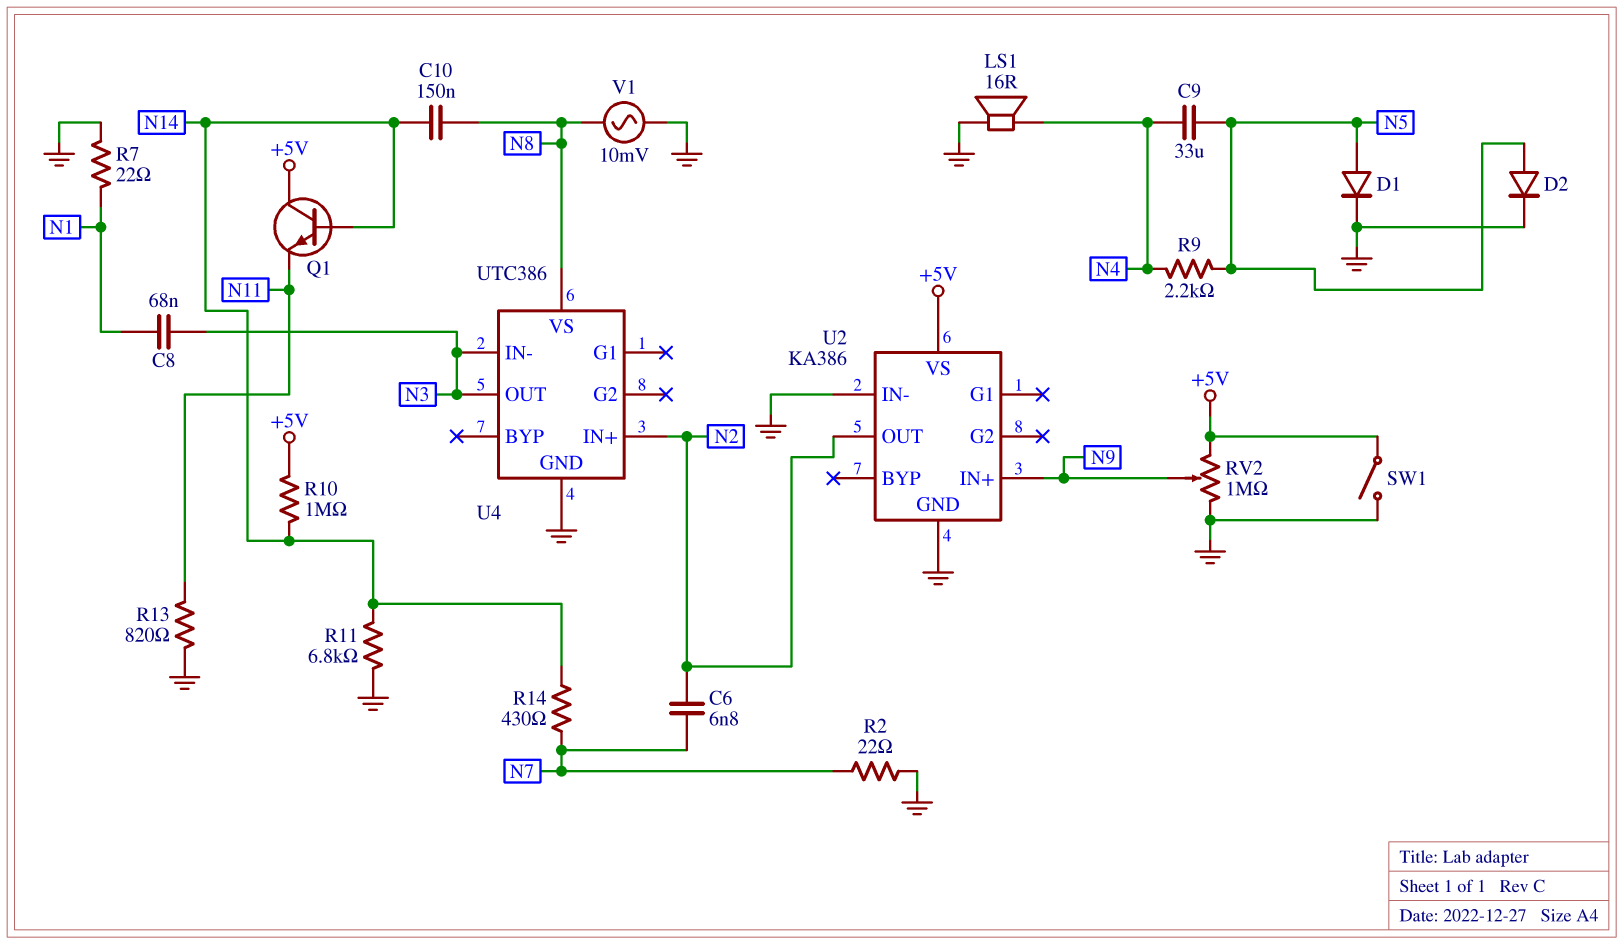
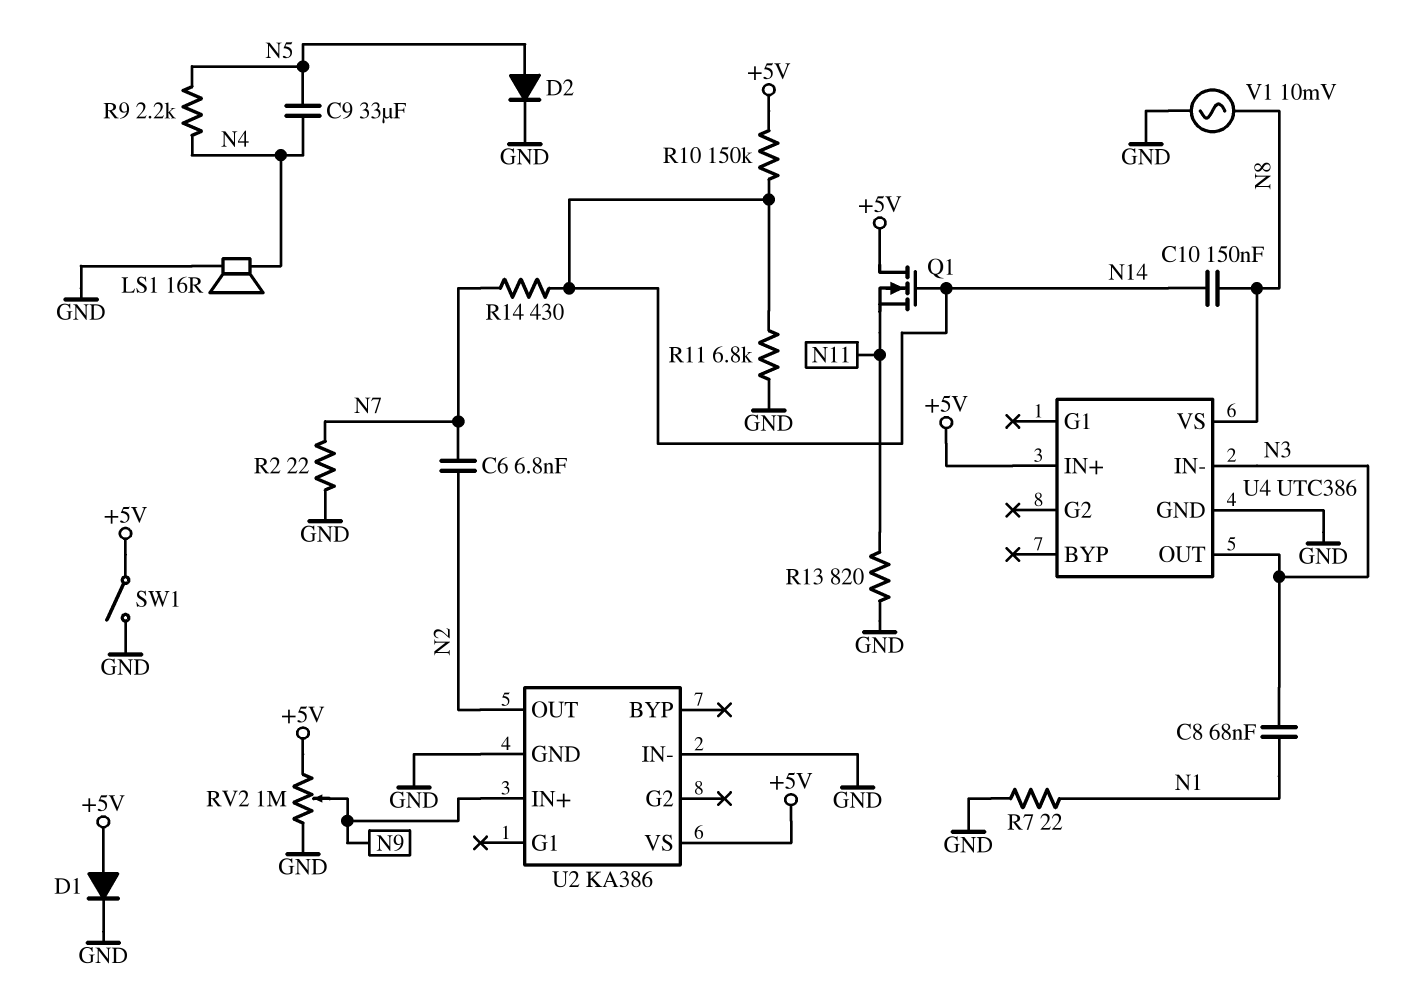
D1: diode (A N5, K GND) -> diode (A +5V, K GND)
Q1: NPN (B N14, C +5V, E N11) -> NMOS (G N14, D +5V, S N11)
R10: 1M (+5V, N14) -> 150k (+5V, N14)
U4 pin IN+: N2 -> +5V

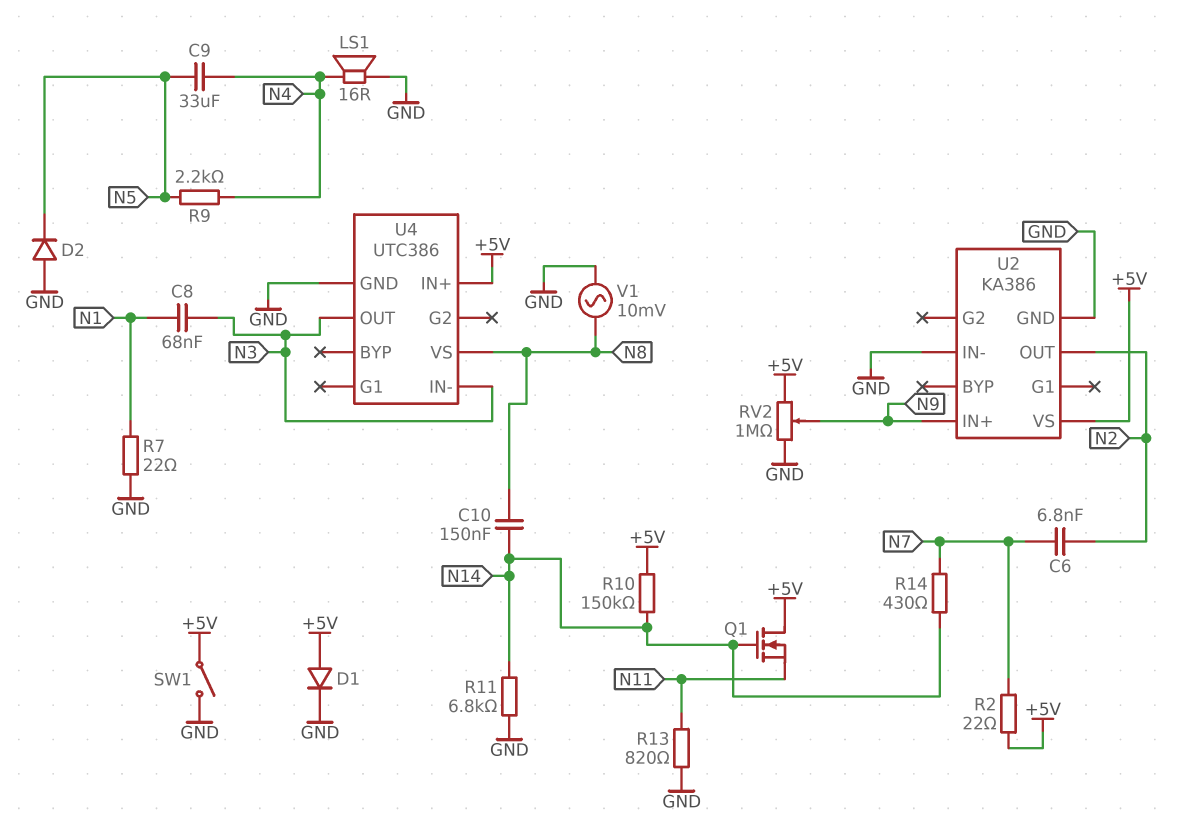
D2: diode (A N5, K GND) -> diode (A GND, K N5)
R2: 22 (GND, N7) -> 22 (+5V, N7)

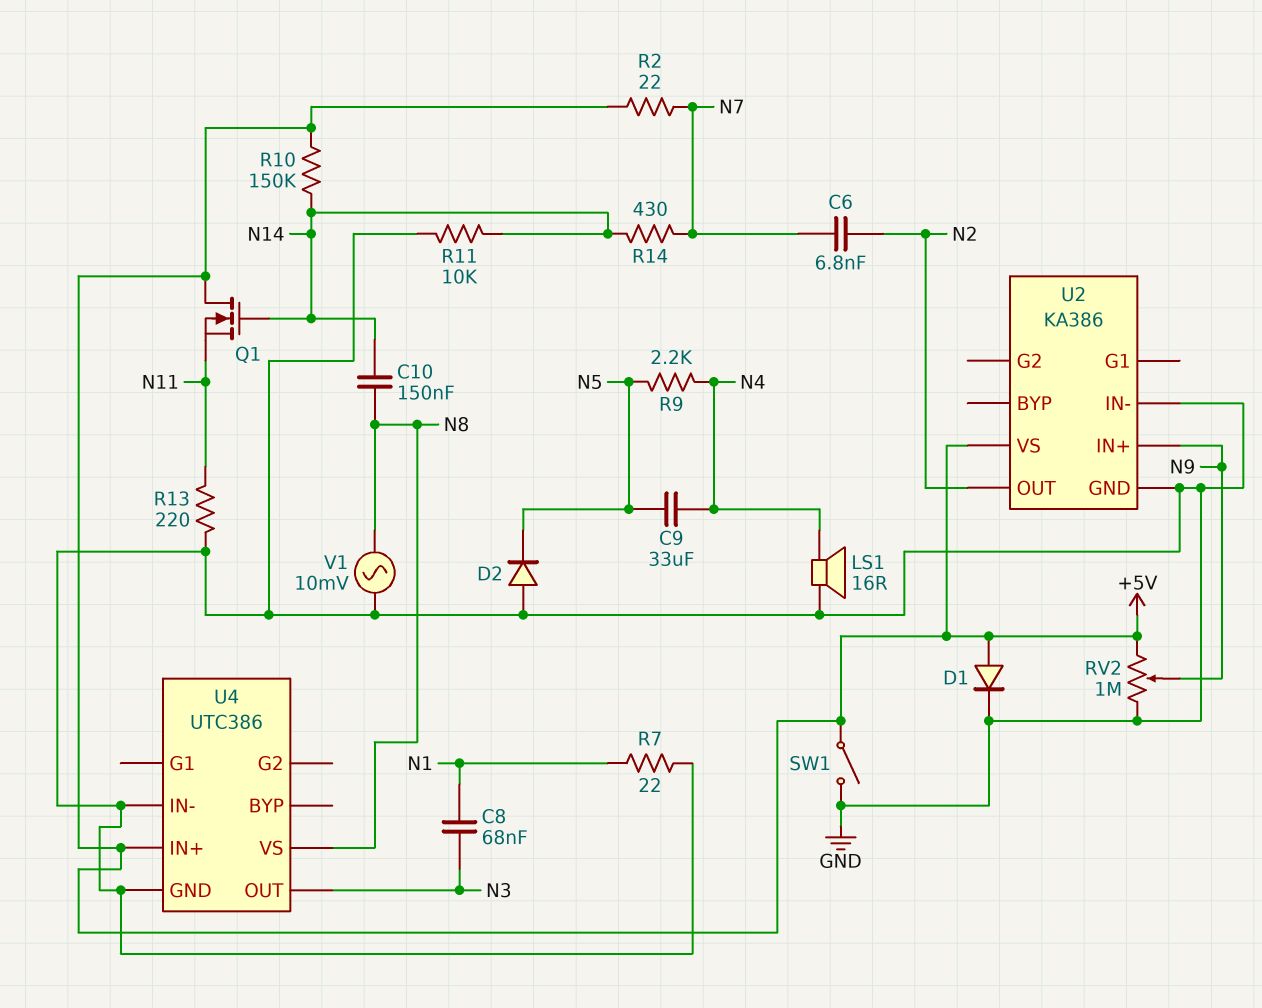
R11: 6.8k (GND, N14) -> 10k (GND, N14)
R13: 820 (GND, N11) -> 220 (GND, N11)
U4 pin IN-: N3 -> GND

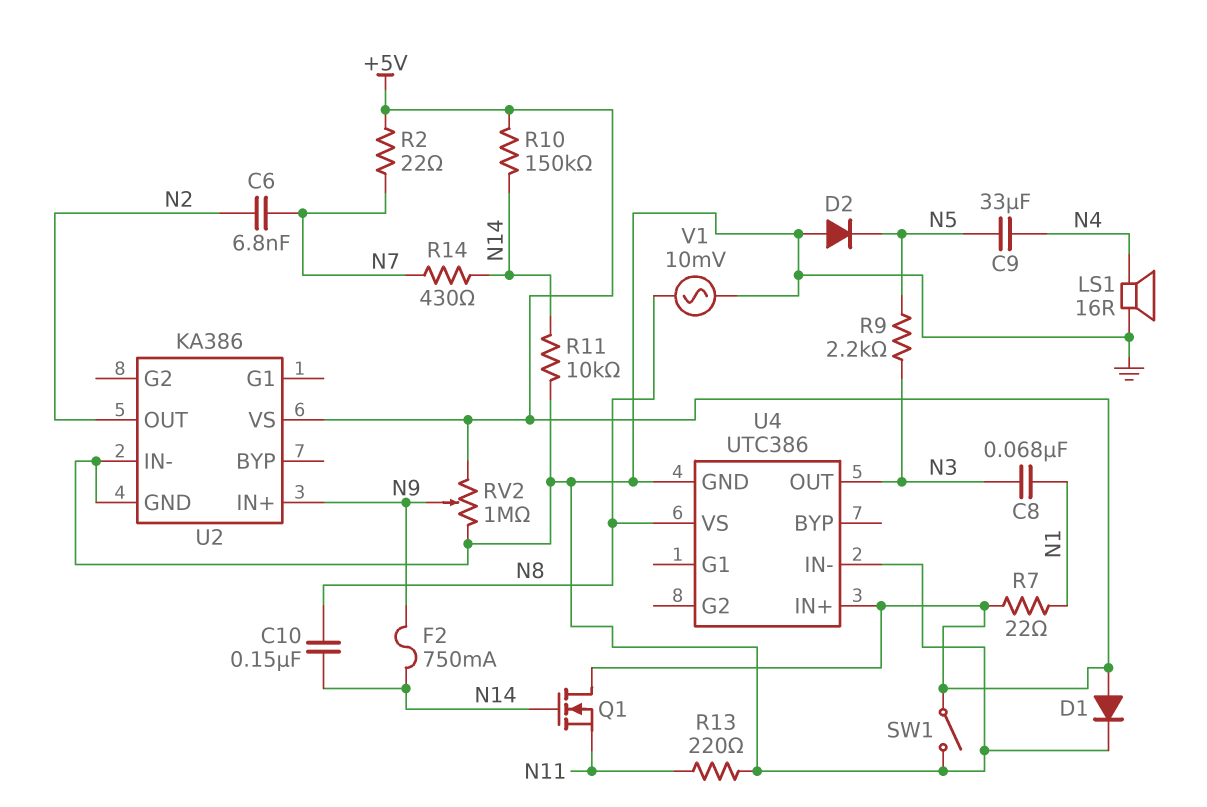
F2: none -> 750mA (N9, N14)
R7: 22 (GND, N1) -> 22 (+5V, N1)
R9: 2.2k (N4, N5) -> 2.2k (N3, N5)

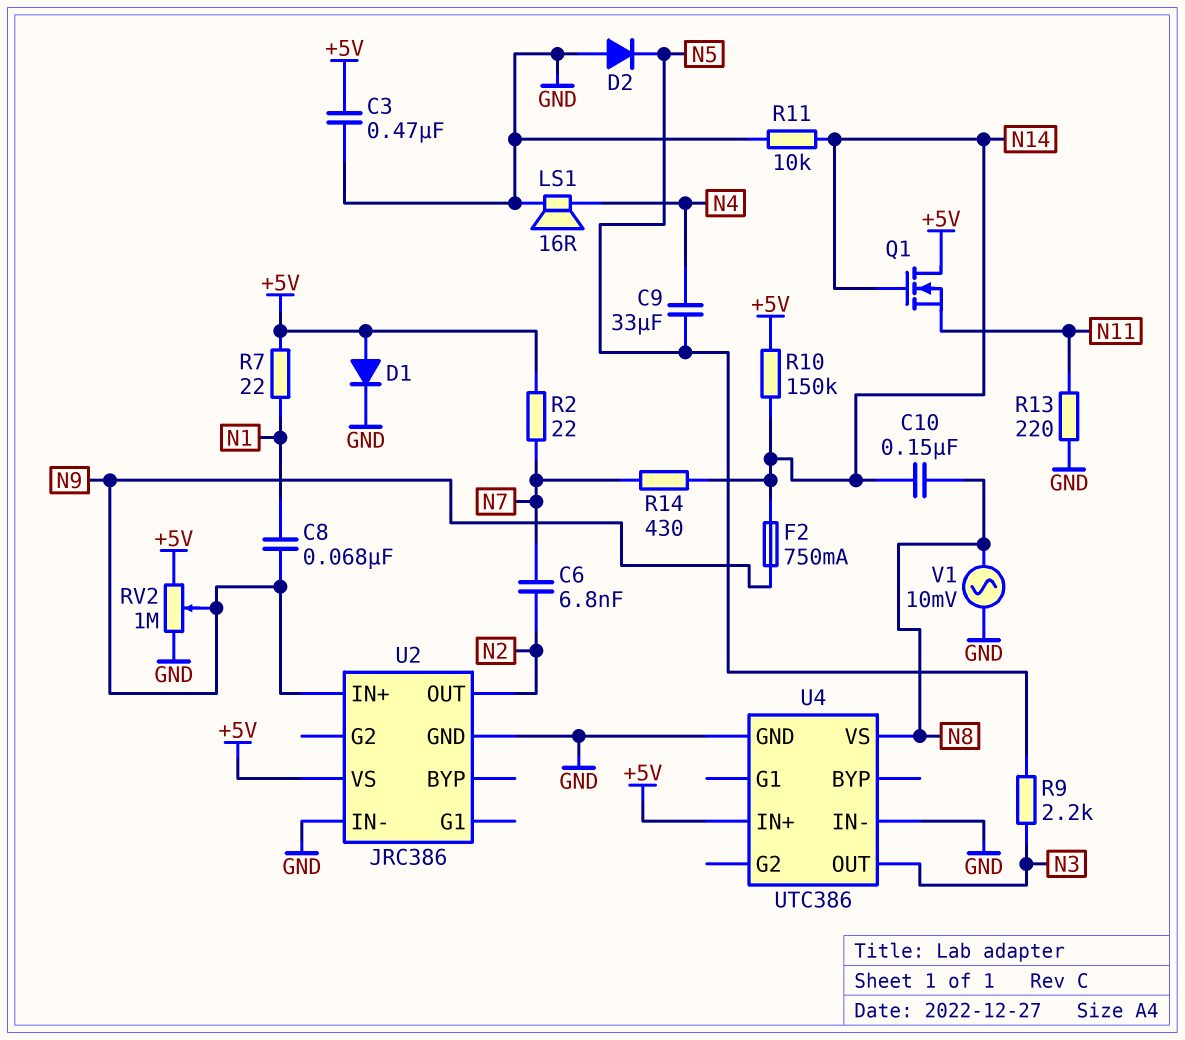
C3: none -> 470nF (+5V, GND)
C8: 68nF (N1, N3) -> 68nF (N1, N9)
SW1: switch (+5V, GND) -> none
U2: KA386 -> JRC386

